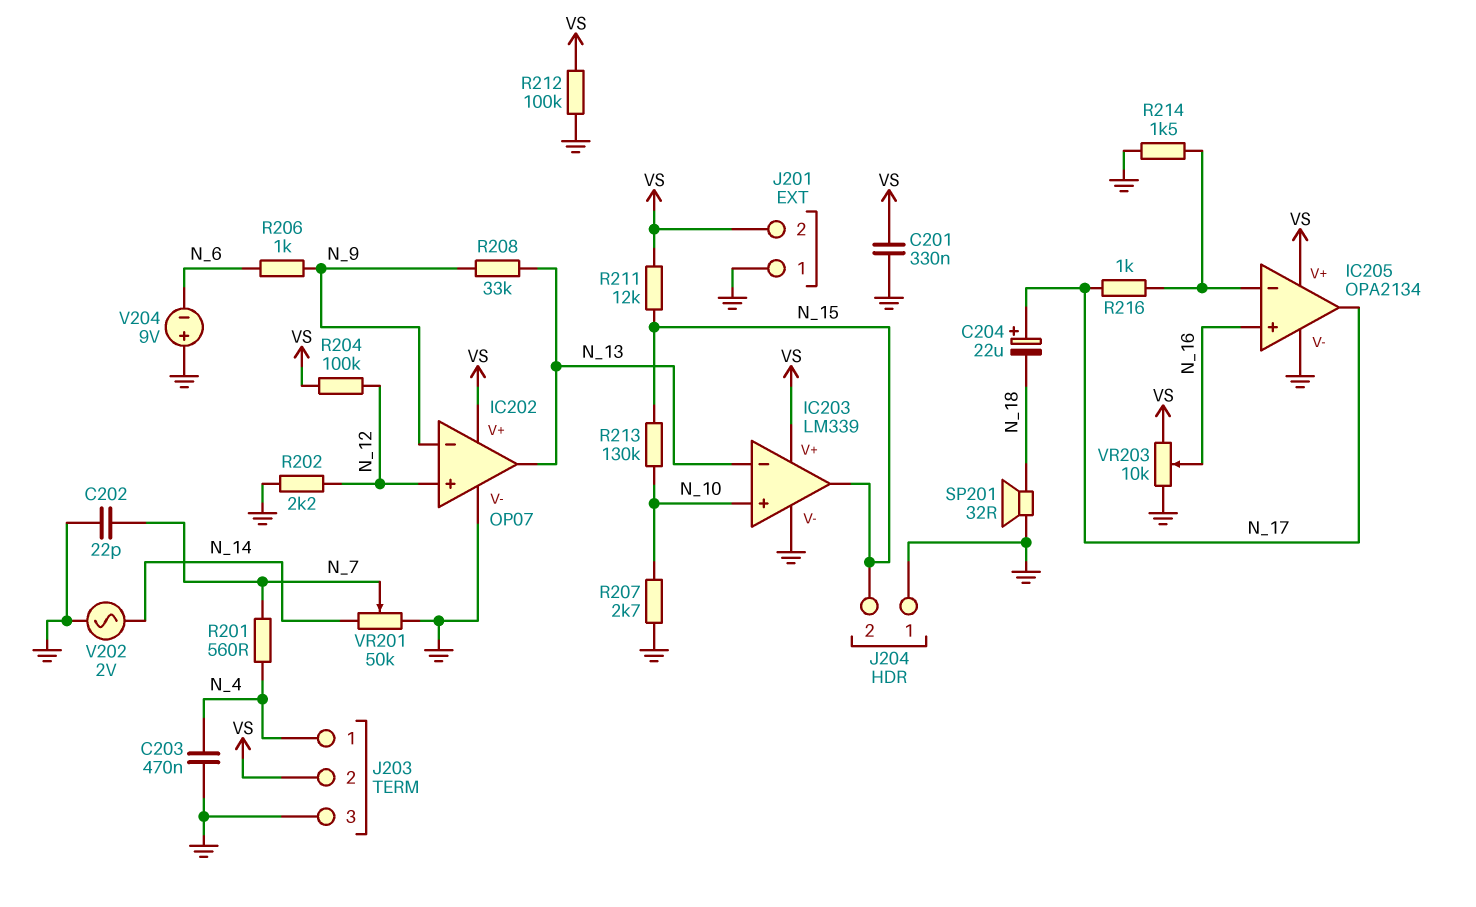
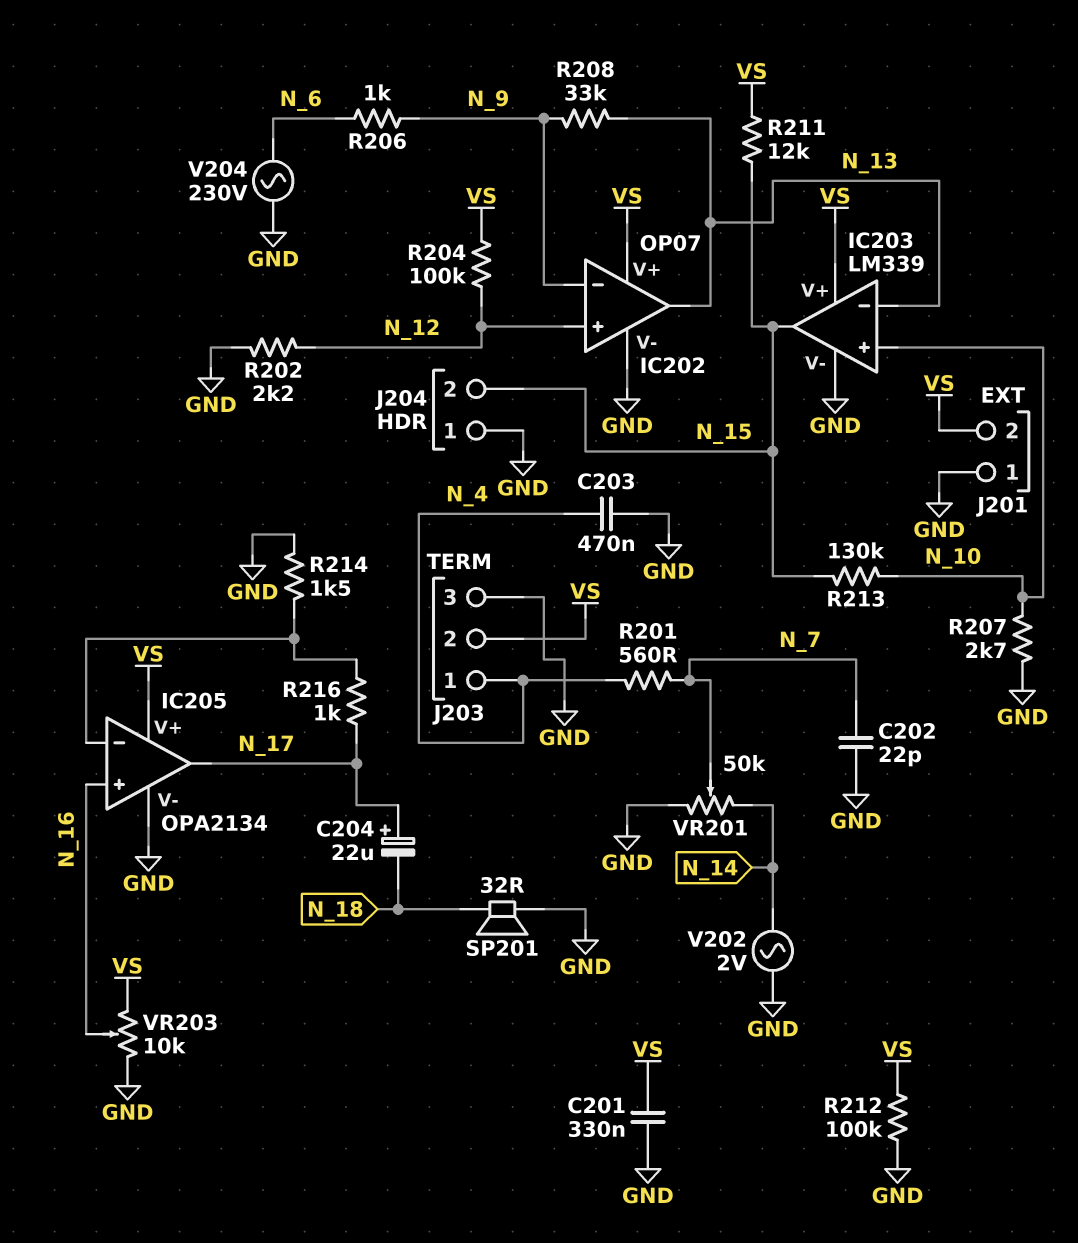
V204: 9V (plus GND, minus N_6) -> AC 230V (GND, N_6)

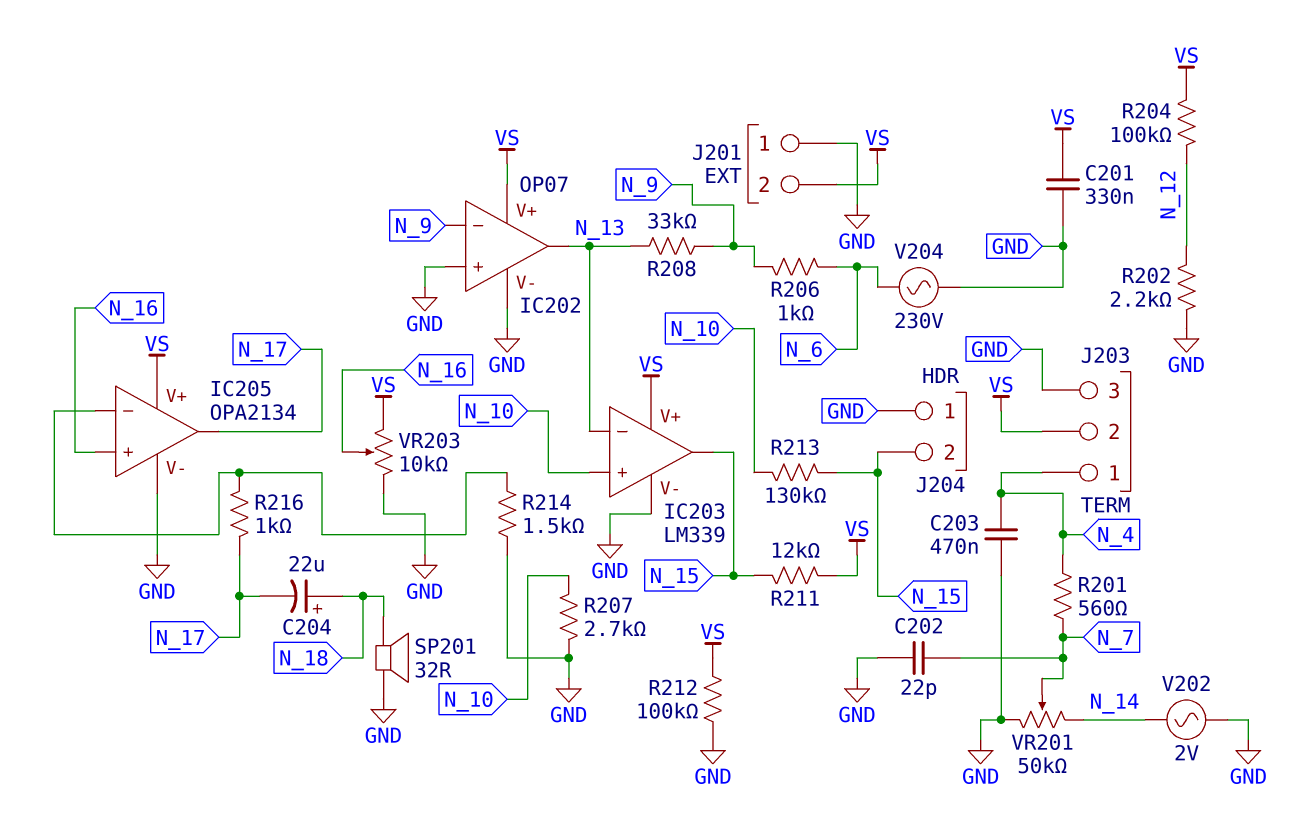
C204: 22uF (plus N_17, minus N_18) -> 22uF (plus N_18, minus N_17)
IC202 pin in+: N_12 -> GND

